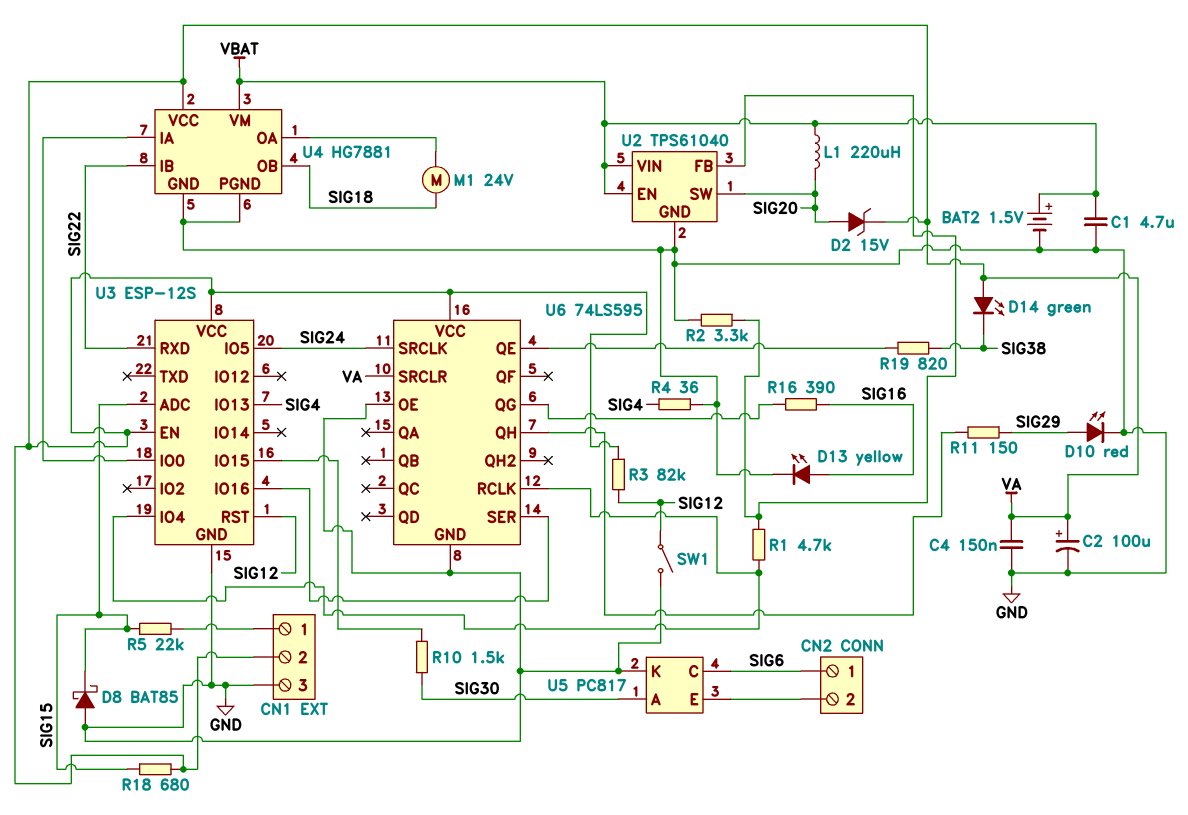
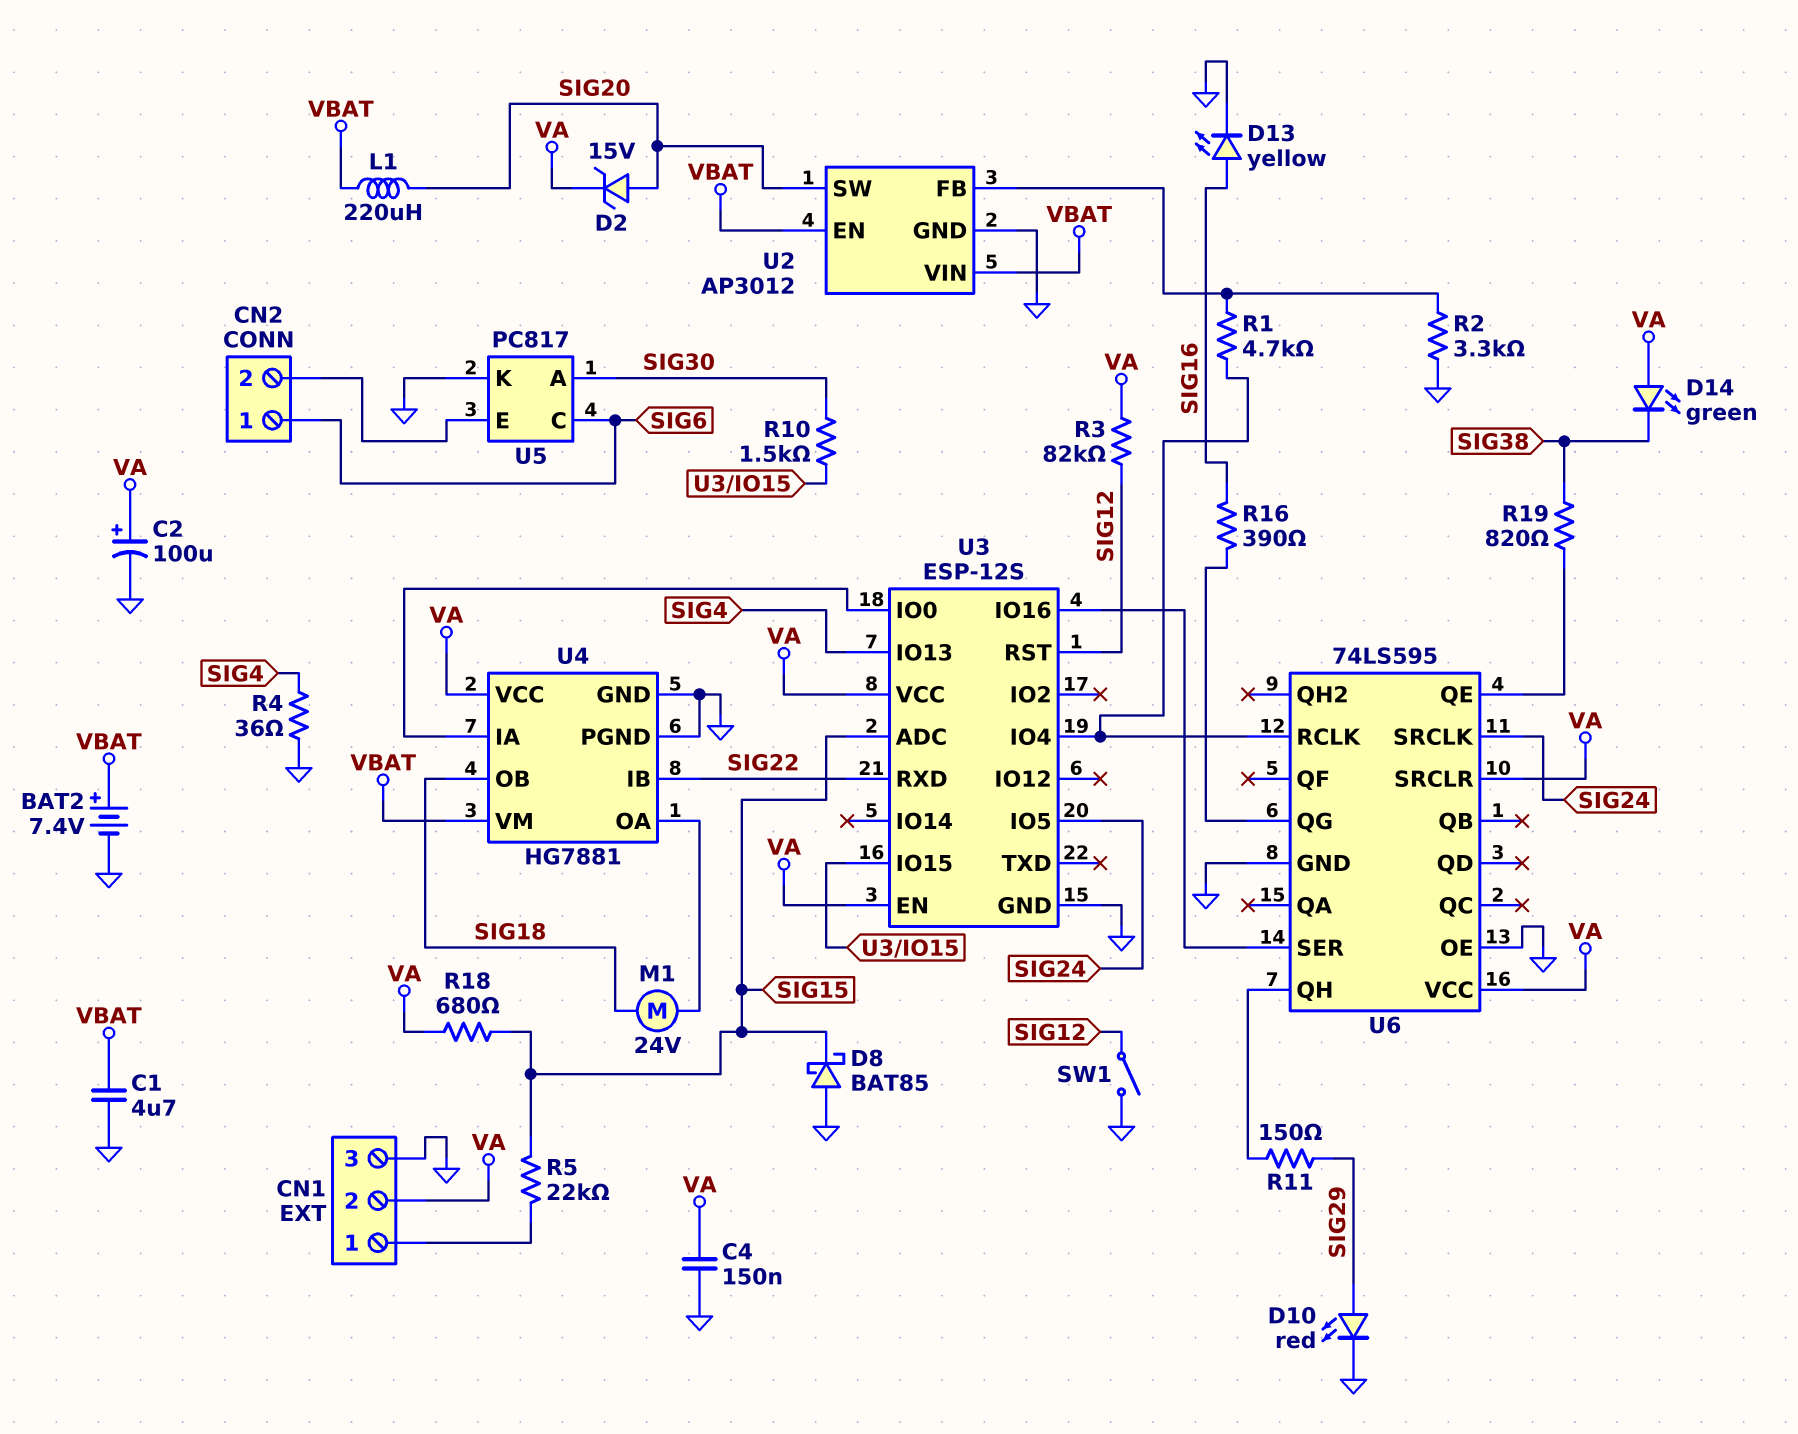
BAT2: 1.5V (plus VBAT, minus GND) -> 7.4V (plus VBAT, minus GND)
U2: TPS61040 -> AP3012

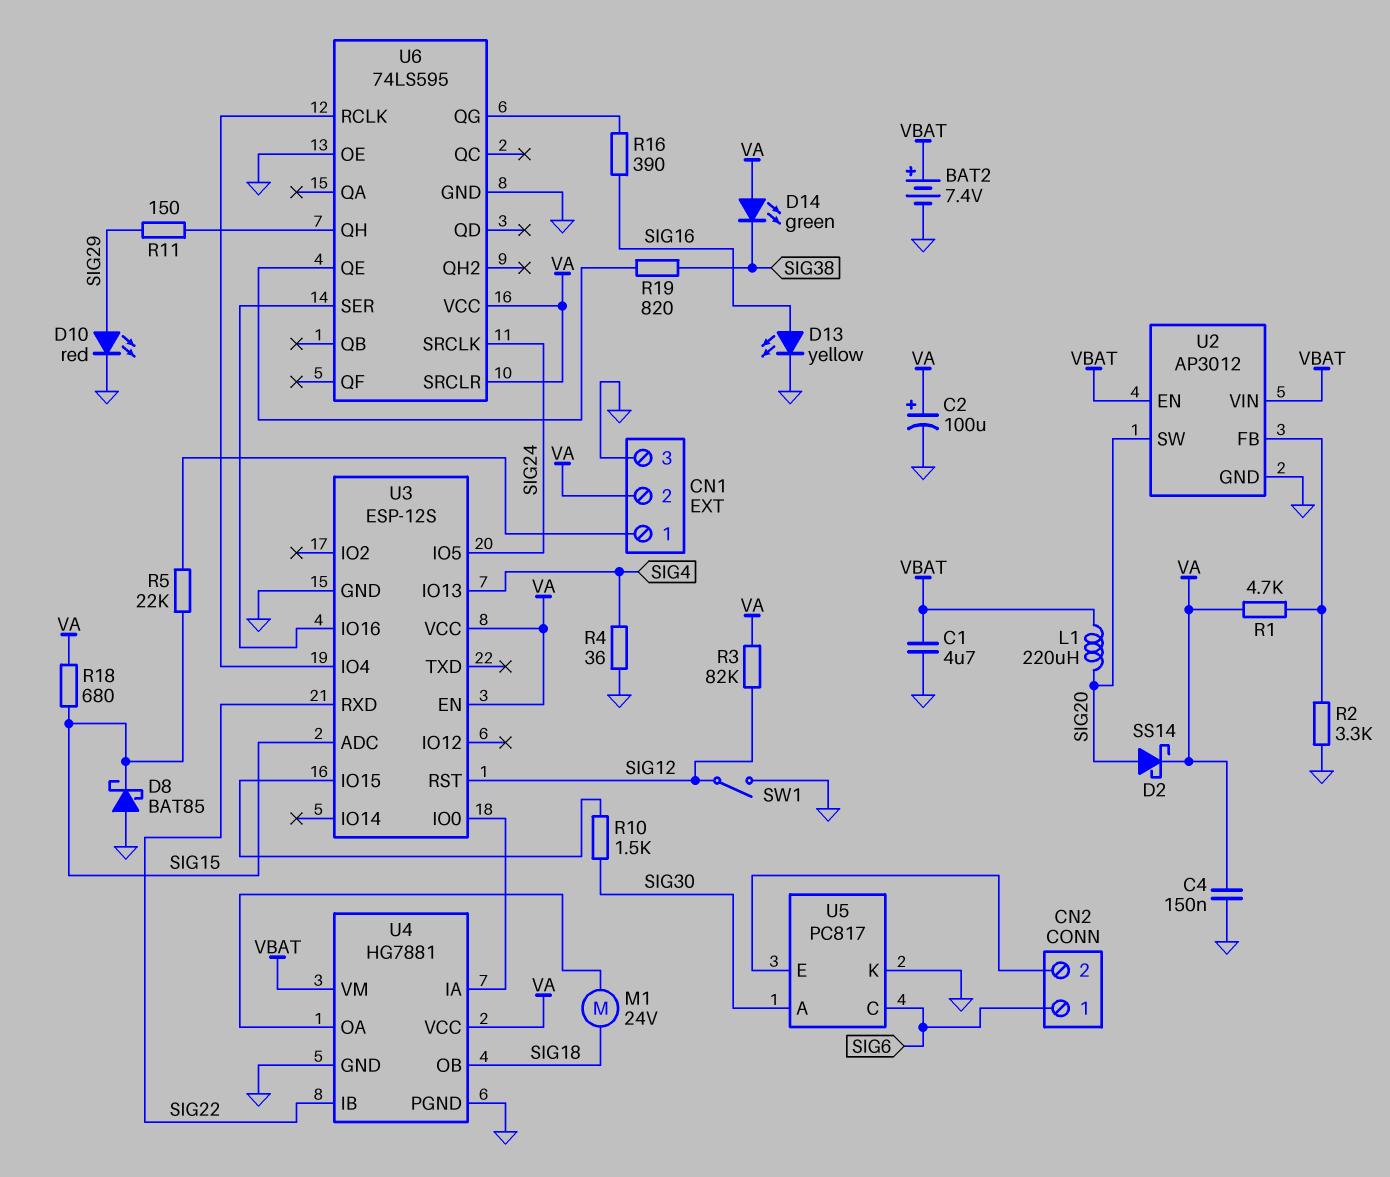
D2: zener 15V (A SIG20, K VA) -> schottky SS14 (A SIG20, K VA)
R1: 4.7k (U2/FB, U3/IO4) -> 4.7k (U2/FB, VA)

